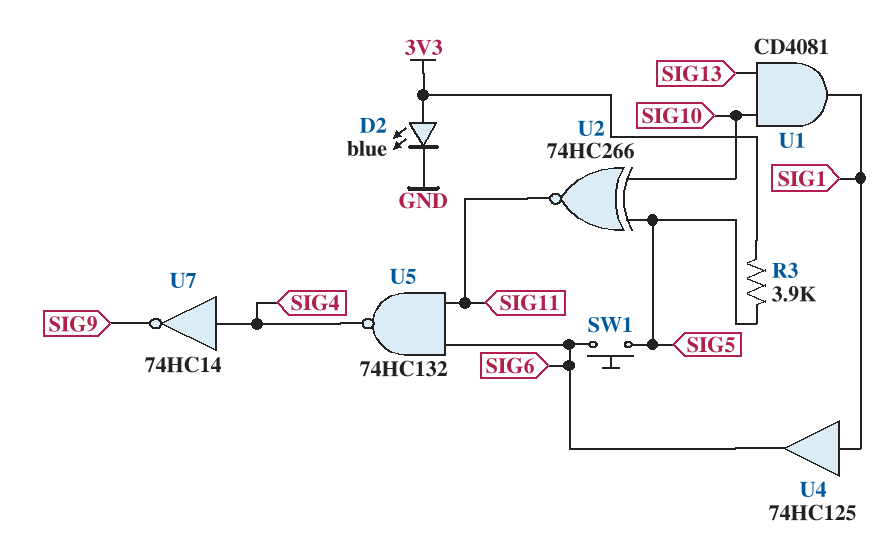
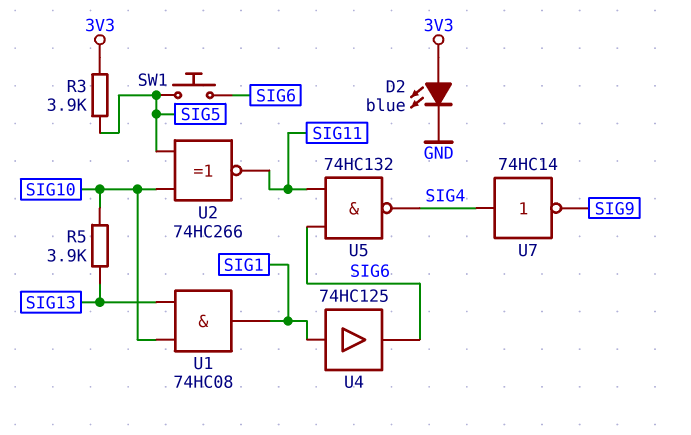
R5: none -> 3.9k (SIG10, SIG13)
U1: AND CD4081 (in SIG10, in SIG13, out SIG1) -> AND 74HC08 (in SIG10, in SIG13, out SIG1)

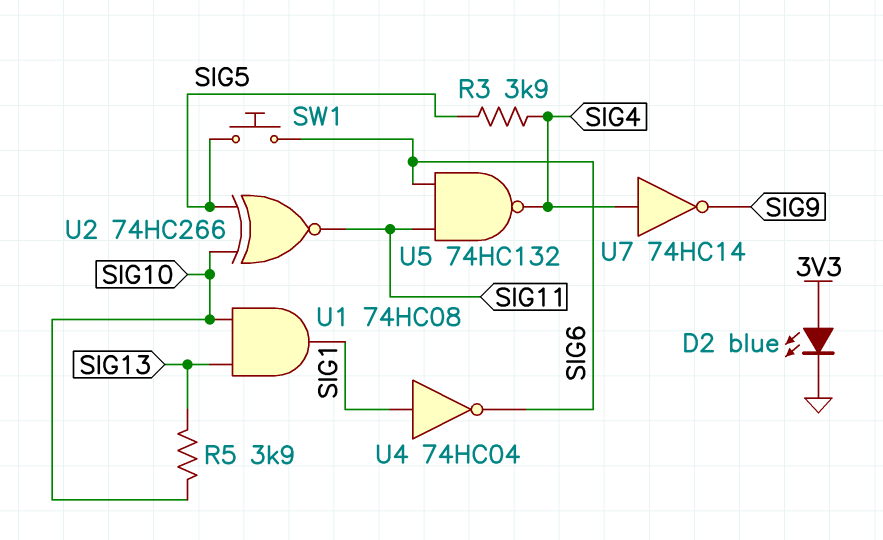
R3: 3.9k (3V3, SIG5) -> 3.9k (SIG4, SIG5)
U4: buffer 74HC125 (in SIG1, out SIG6) -> NOT 74HC04 (in SIG1, out SIG6)

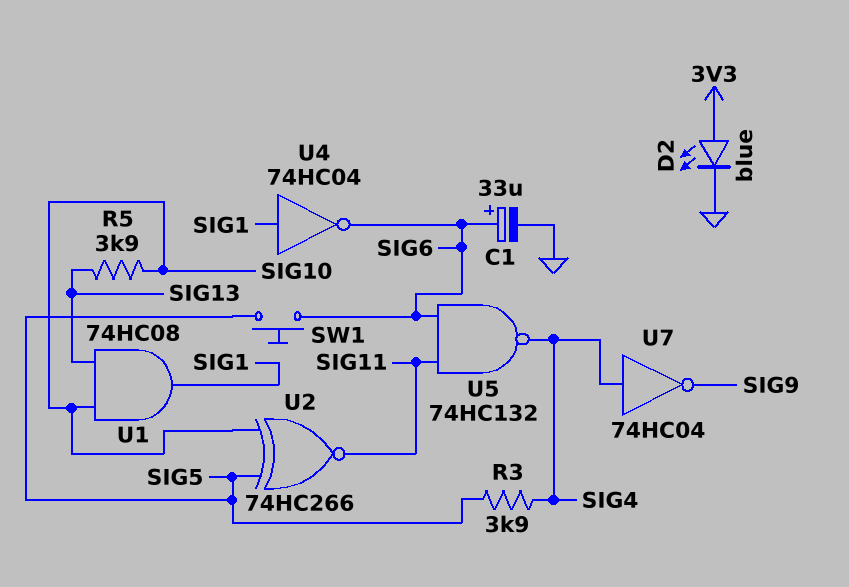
C1: none -> 33uF (plus SIG6, minus GND)
U7: NOT 74HC14 (in SIG4, out SIG9) -> NOT 74HC04 (in SIG4, out SIG9)

